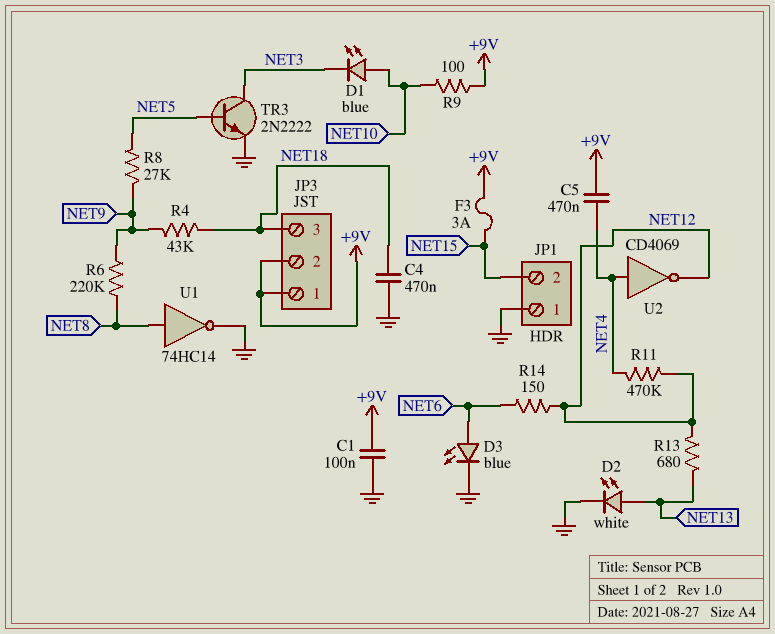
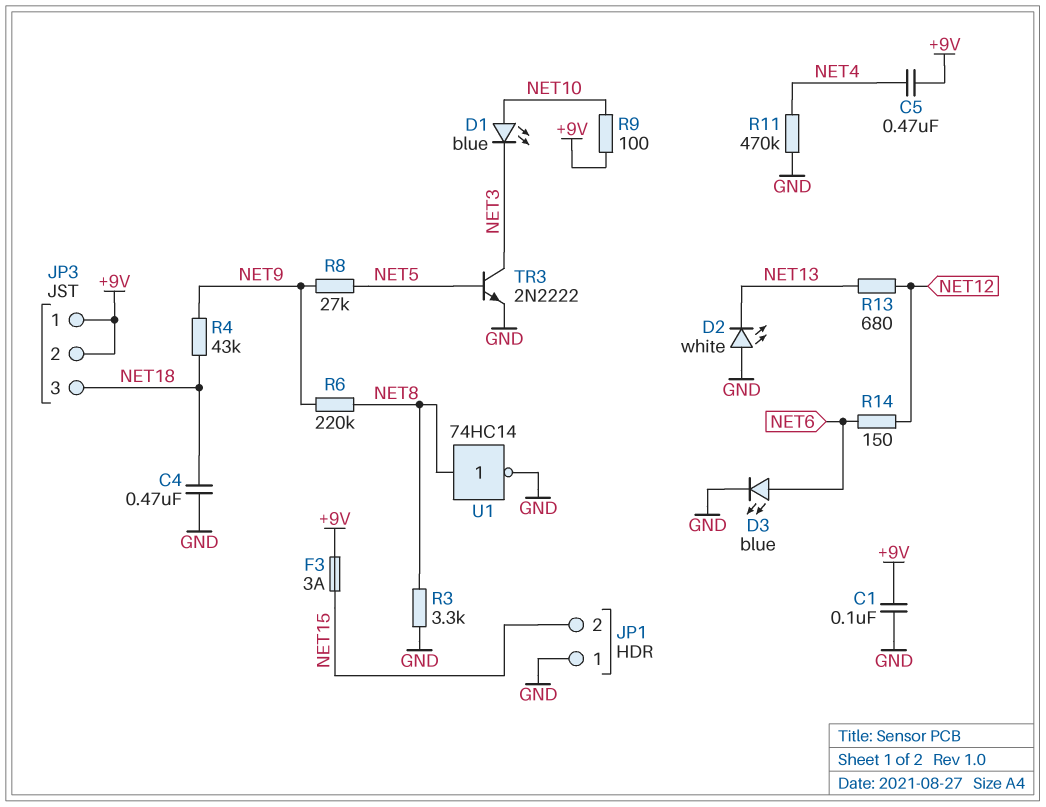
D2: LED white (A NET13, K GND) -> LED white (A GND, K NET13)
R3: none -> 3.3k (GND, NET8)
R11: 470k (NET4, NET12) -> 470k (GND, NET4)
U2: NOT CD4069 (in NET4, out NET12) -> none

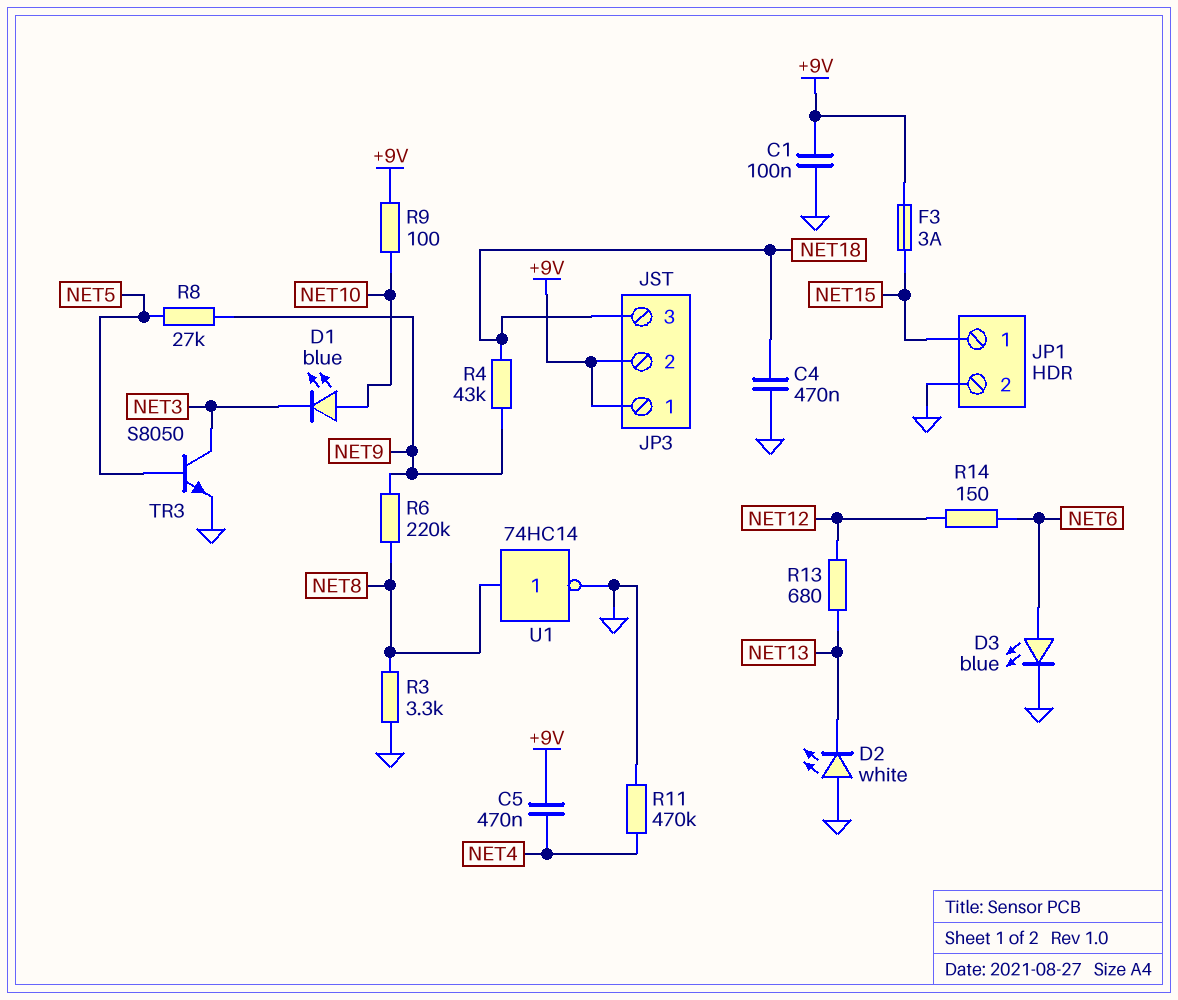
JP1 pin 1: GND -> NET15
JP1 pin 2: NET15 -> GND
TR3: NPN 2N2222 (B NET5, C NET3, E GND) -> NPN S8050 (B NET5, C NET3, E GND)

